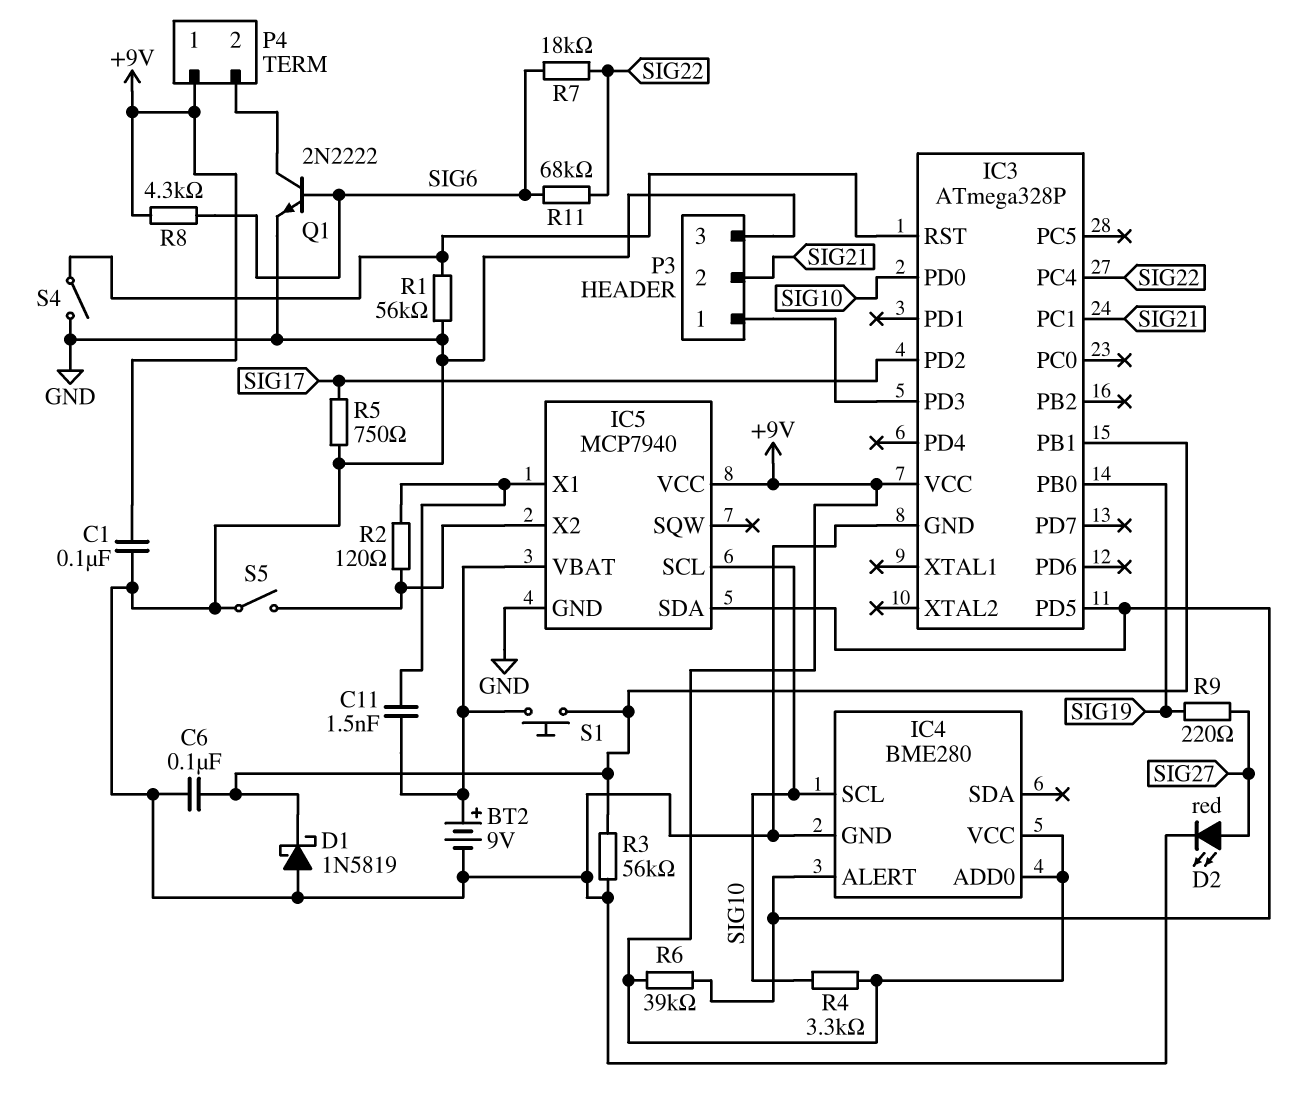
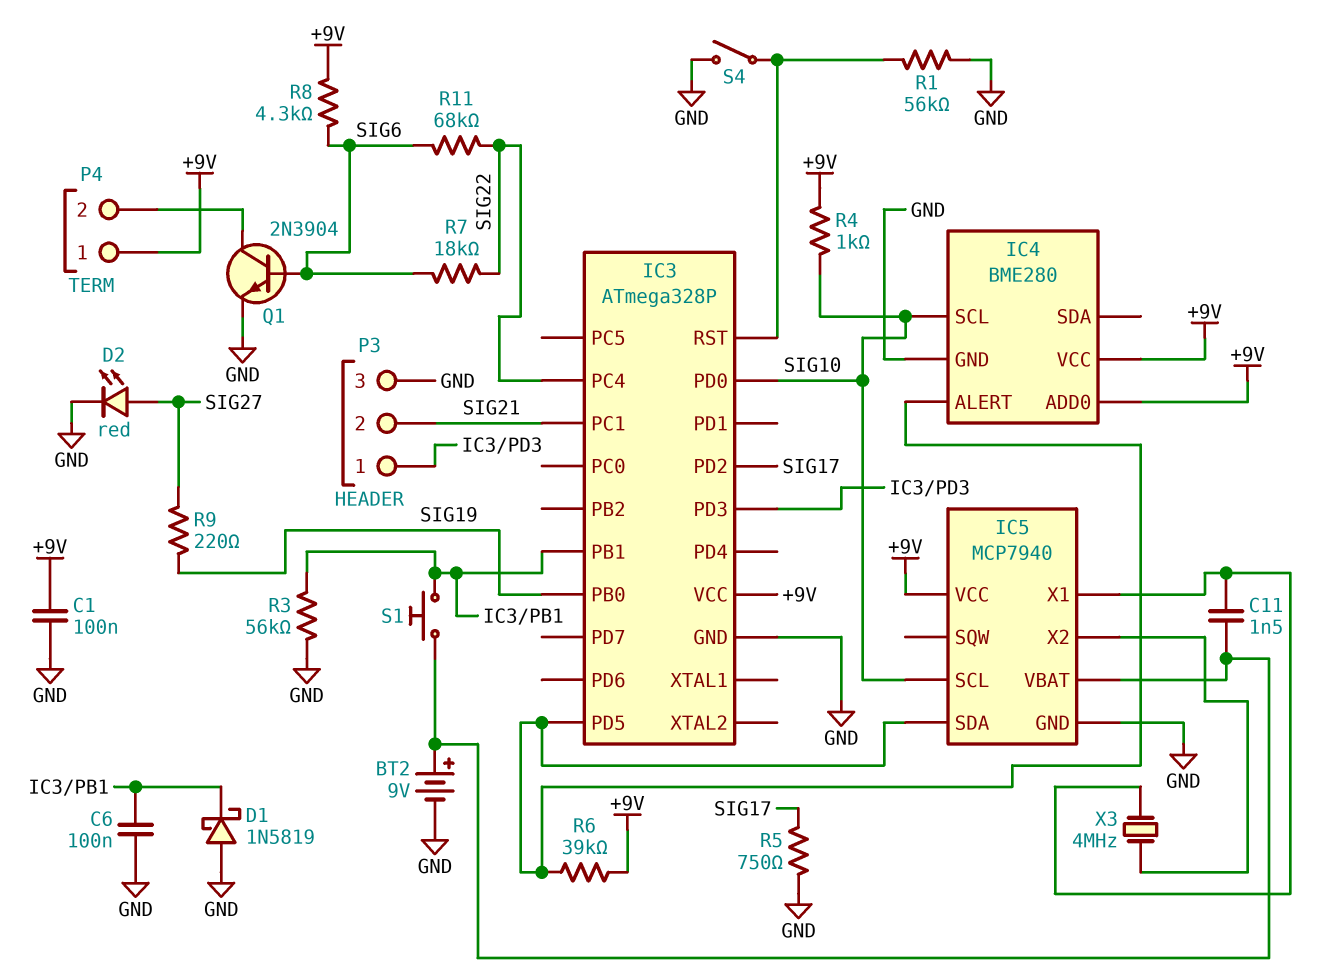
Q1: NPN 2N2222 (B SIG6, C P4/2, E GND) -> NPN 2N3904 (B SIG6, C P4/2, E GND)
R2: 120 (IC5/X1, IC5/X2) -> none
R4: 3.3k (+9V, SIG10) -> 1k (+9V, SIG10)
S5: switch (GND, IC5/X2) -> none
X3: none -> 4MHz (IC5/X1, IC5/X2)

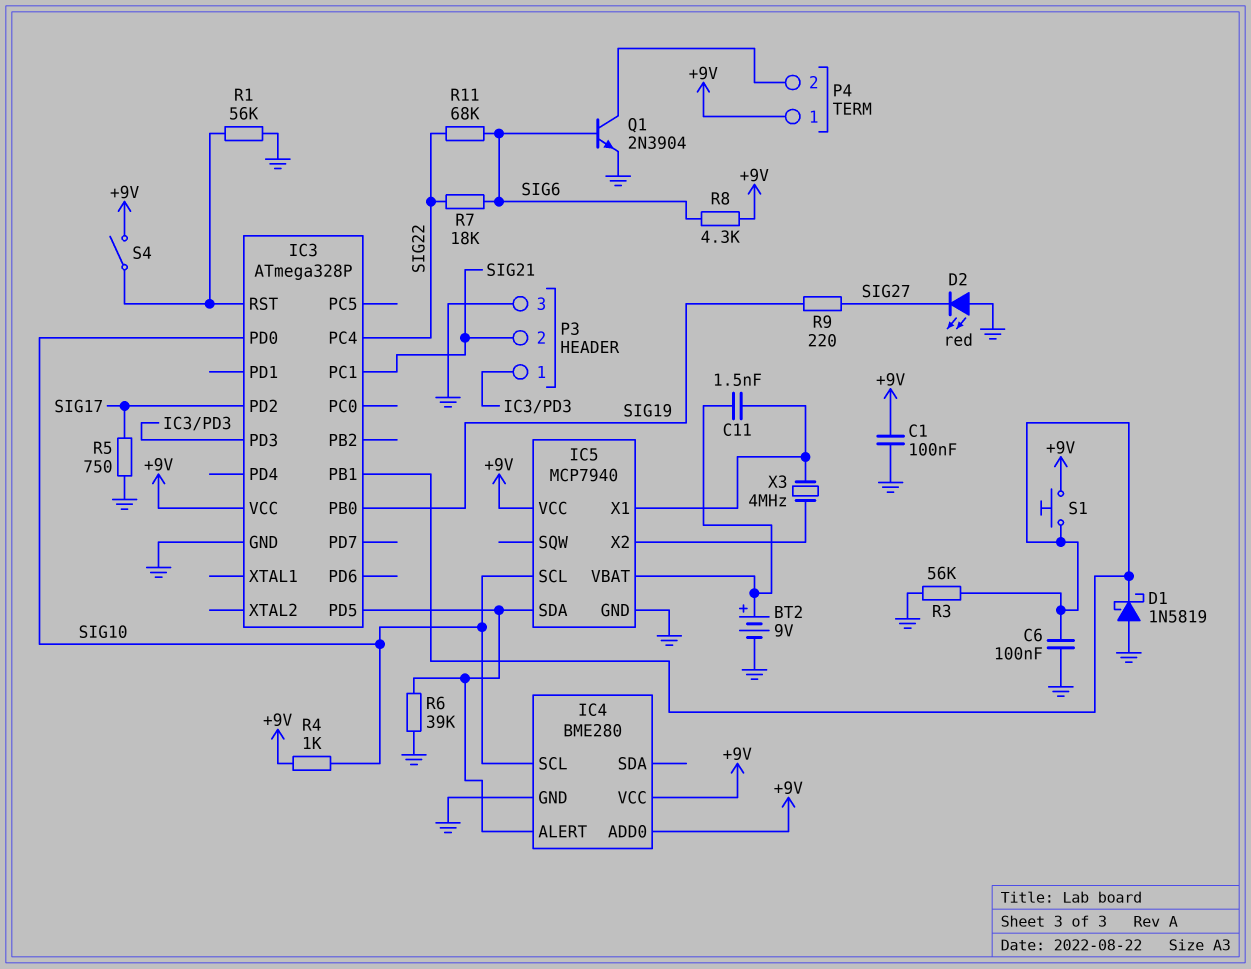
D2: LED red (A SIG27, K GND) -> LED red (A GND, K SIG27)
R6: 39k (+9V, IC3/PD5) -> 39k (GND, IC3/PD5)
S1: button (IC3/PB1, IC5/VBAT) -> button (+9V, IC3/PB1)
S4: switch (GND, IC3/RST) -> switch (+9V, IC3/RST)

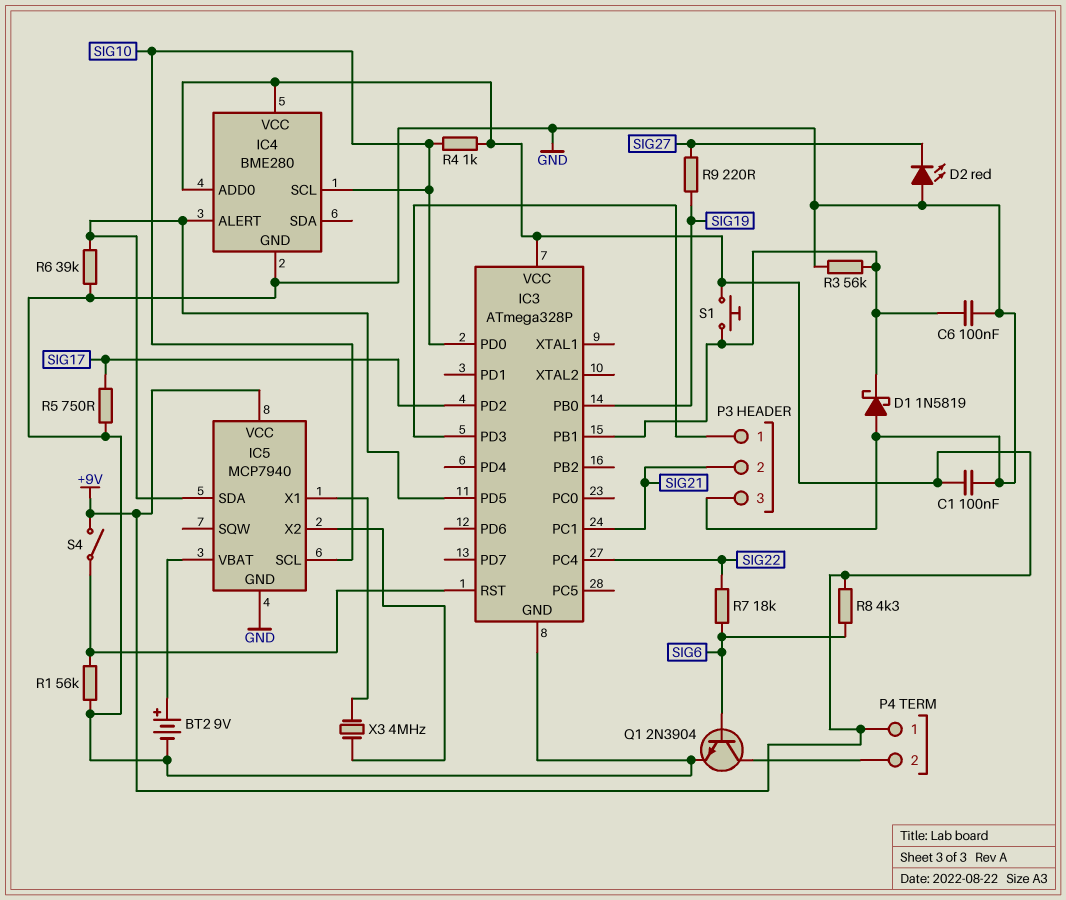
C11: 1.5nF (IC5/VBAT, IC5/X1) -> none
R11: 68k (SIG6, SIG22) -> none

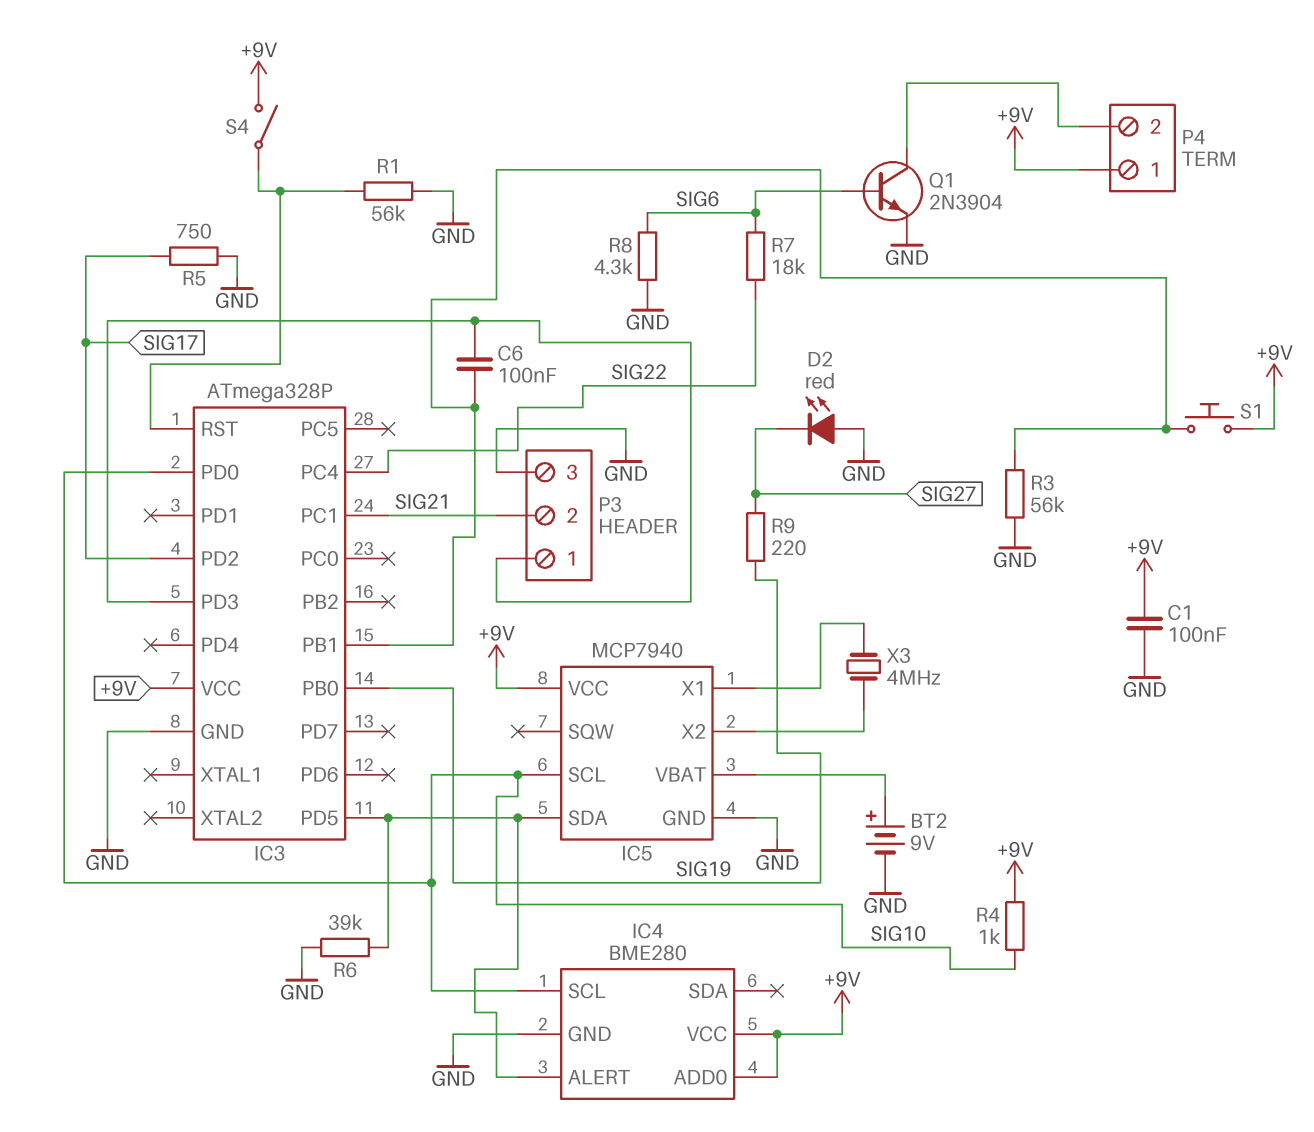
C6: 100nF (GND, IC3/PB1) -> 100nF (IC3/PB1, IC3/PD3)
D1: schottky 1N5819 (A GND, K IC3/PB1) -> none
R8: 4.3k (+9V, SIG6) -> 4.3k (GND, SIG6)

